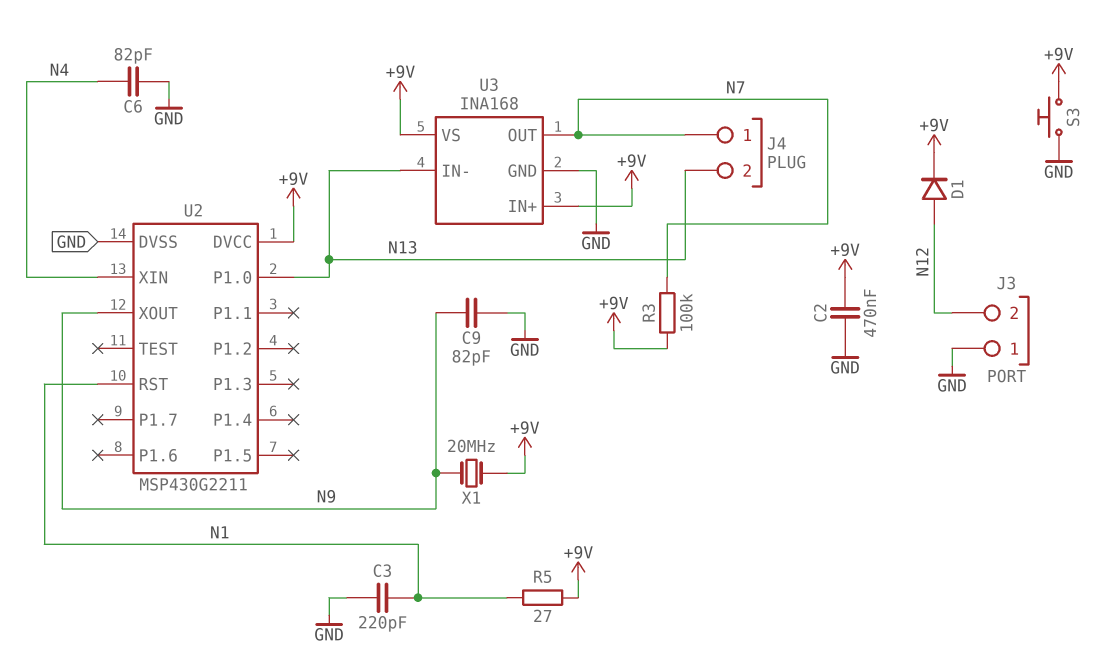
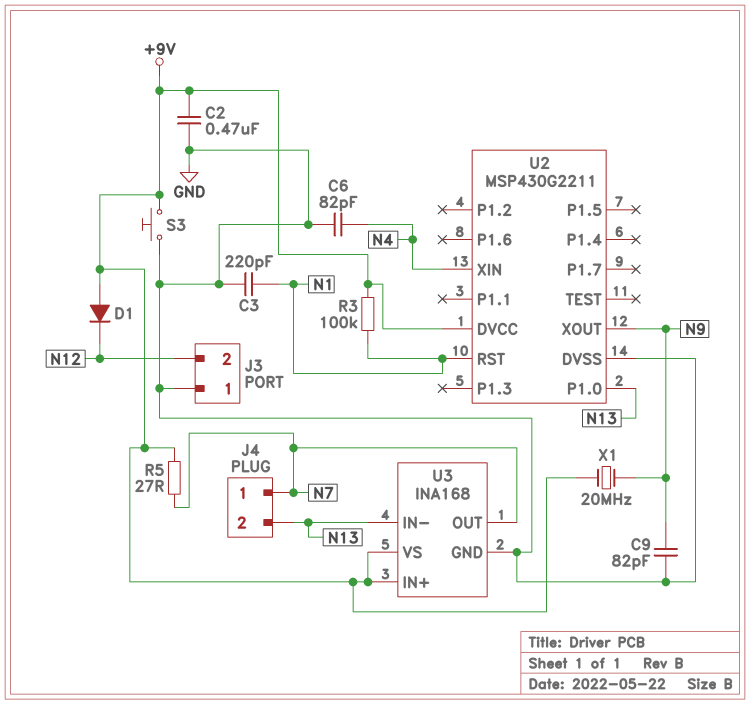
D1: diode (A N12, K +9V) -> diode (A +9V, K N12)
R3: 100k (+9V, N7) -> 100k (+9V, N1)
R5: 27 (+9V, N1) -> 27 (+9V, N7)

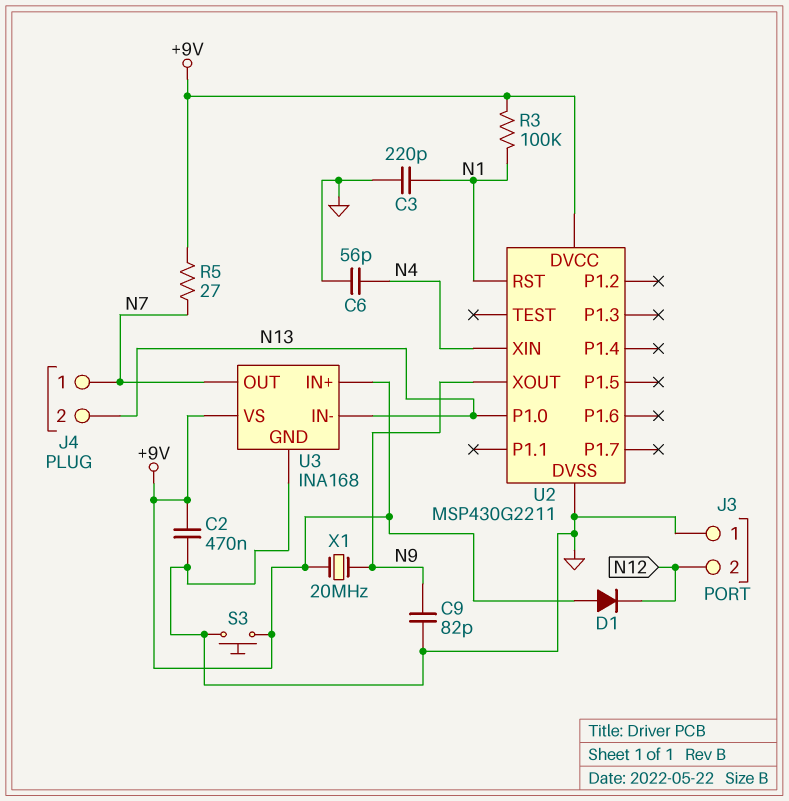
C6: 82pF (GND, N4) -> 56pF (GND, N4)

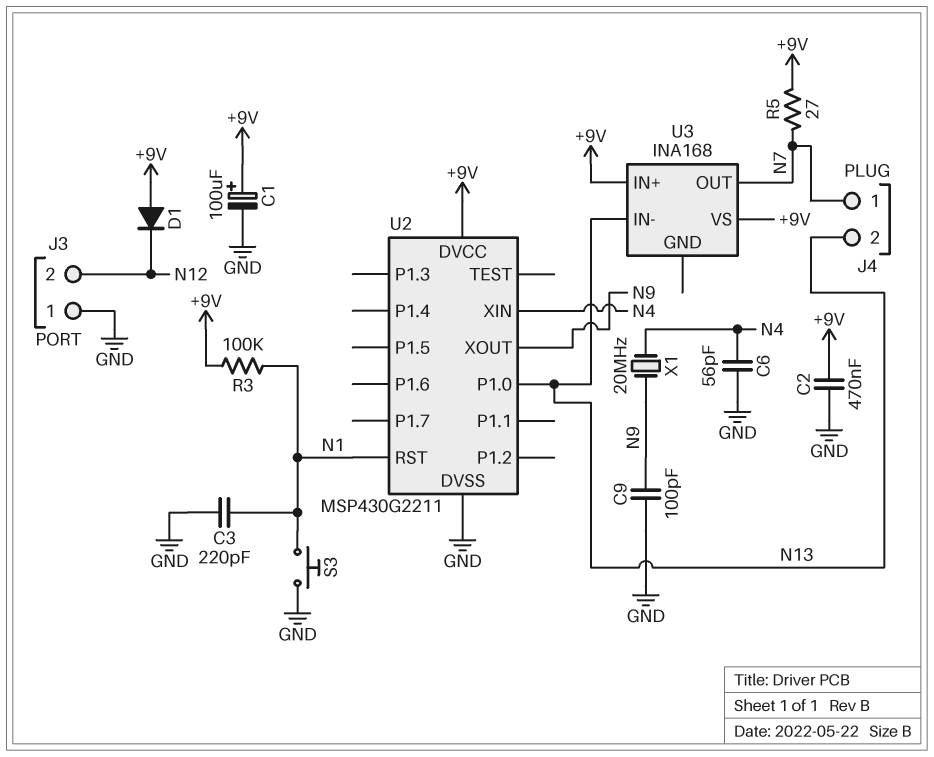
C1: none -> 100uF (plus +9V, minus GND)
C9: 82pF (GND, N9) -> 100pF (GND, N9)
S3: button (+9V, GND) -> button (GND, N1)
U3 pin GND: GND -> none
X1: 20MHz (+9V, N9) -> 20MHz (N4, N9)

